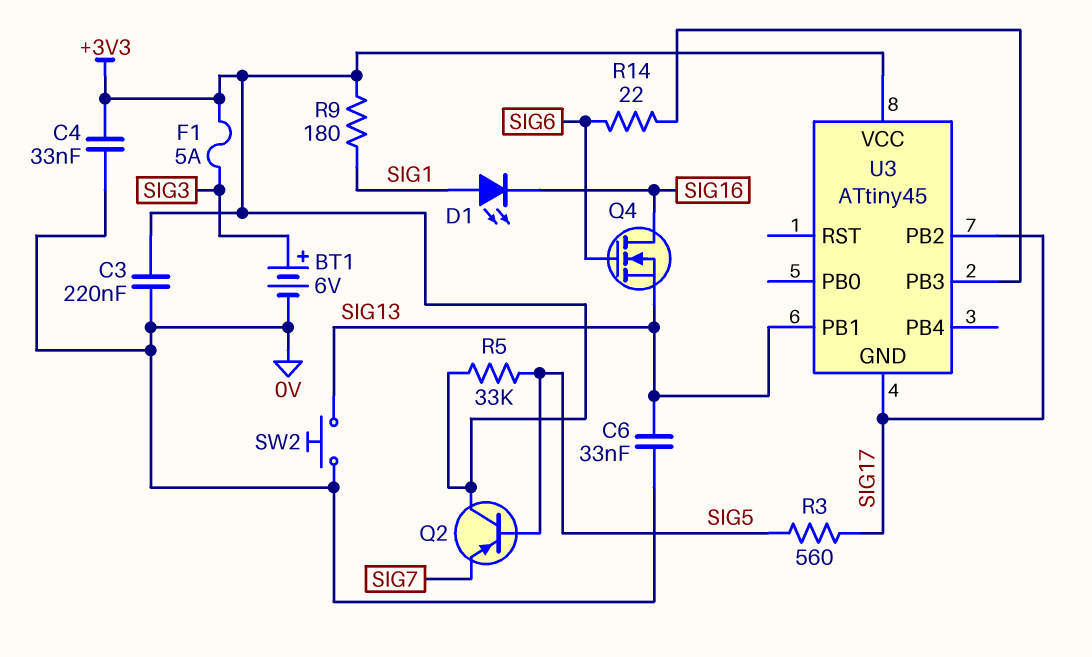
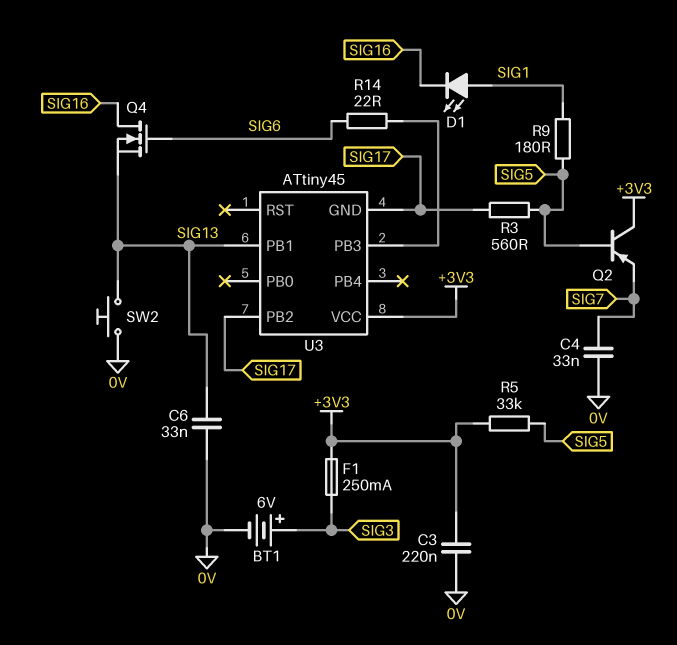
C4: 33nF (+3V3, 0V) -> 33nF (0V, SIG7)
F1: 5A (+3V3, SIG3) -> 250mA (+3V3, SIG3)
R9: 180 (+3V3, SIG1) -> 180 (SIG1, SIG5)

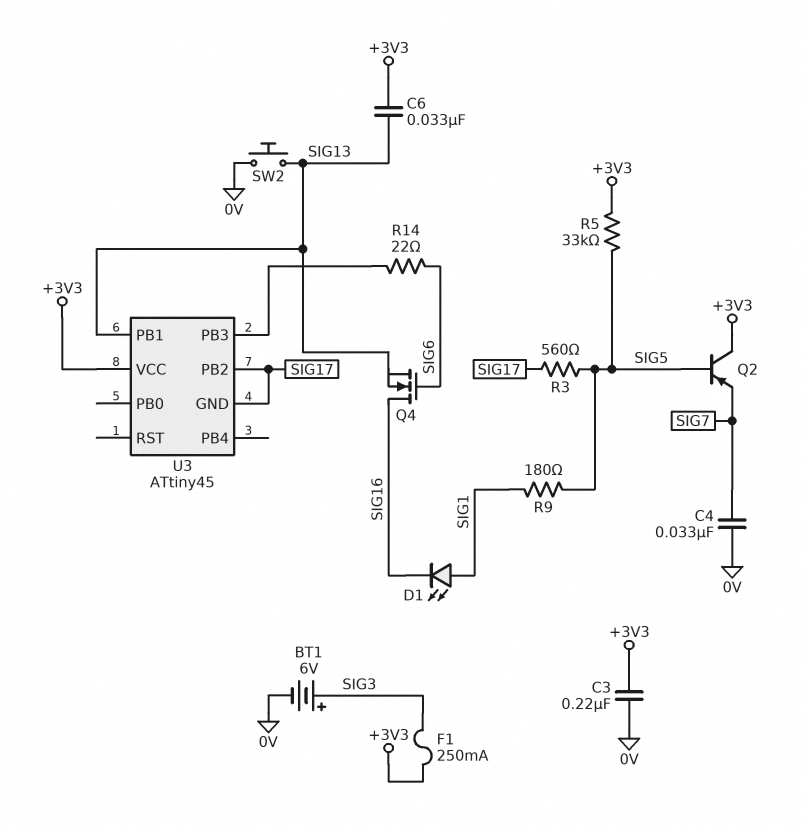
C6: 33nF (0V, SIG13) -> 33nF (+3V3, SIG13)

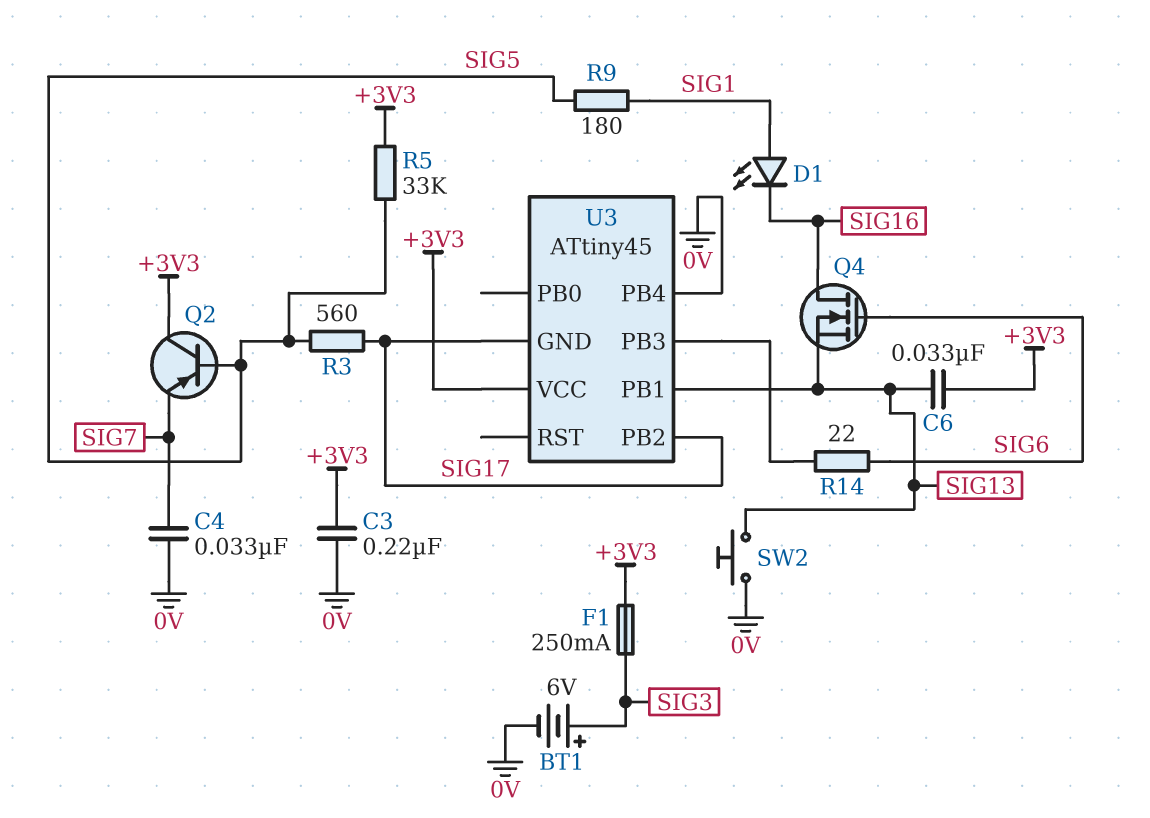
U3 pin PB4: none -> 0V

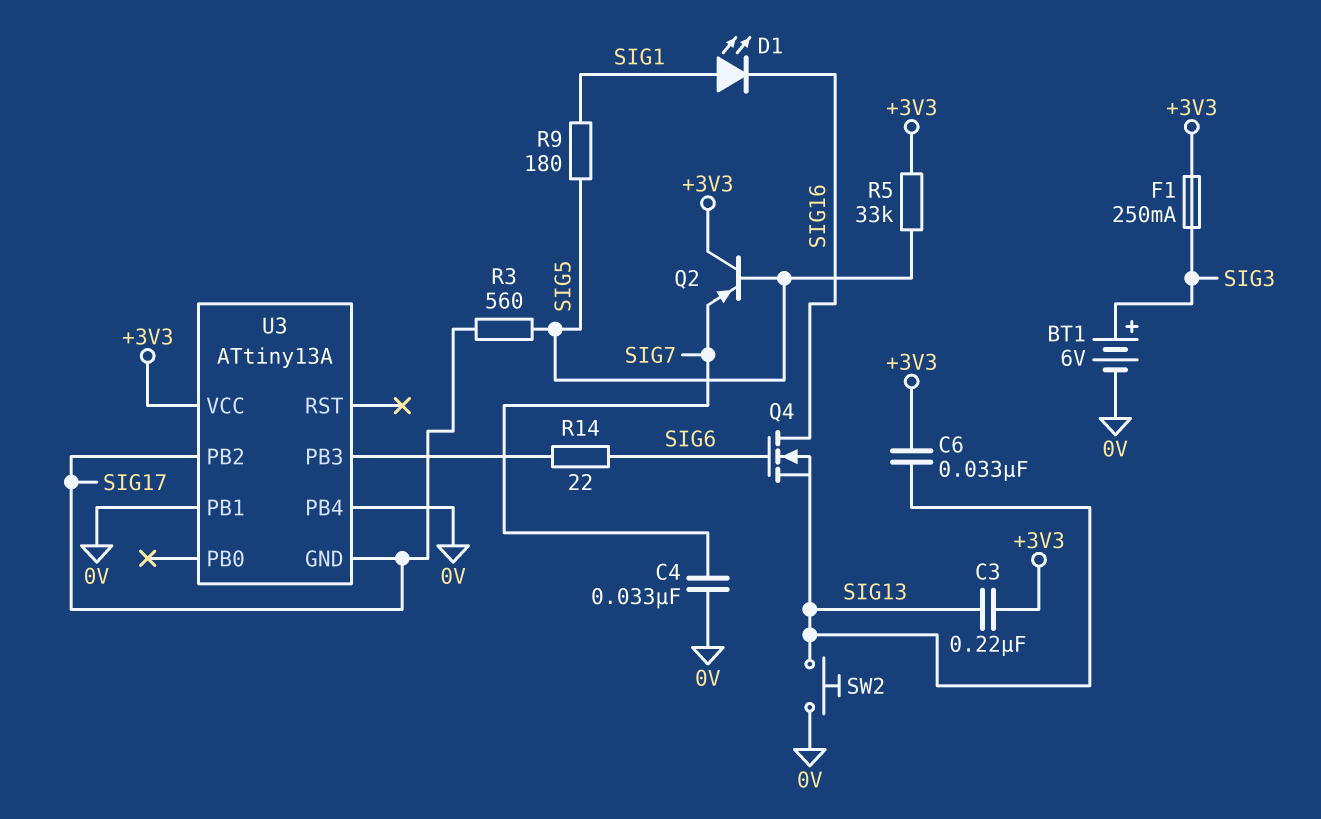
C3: 220nF (+3V3, 0V) -> 220nF (+3V3, SIG13)
U3: ATtiny45 -> ATtiny13A
U3 pin PB1: SIG13 -> 0V

